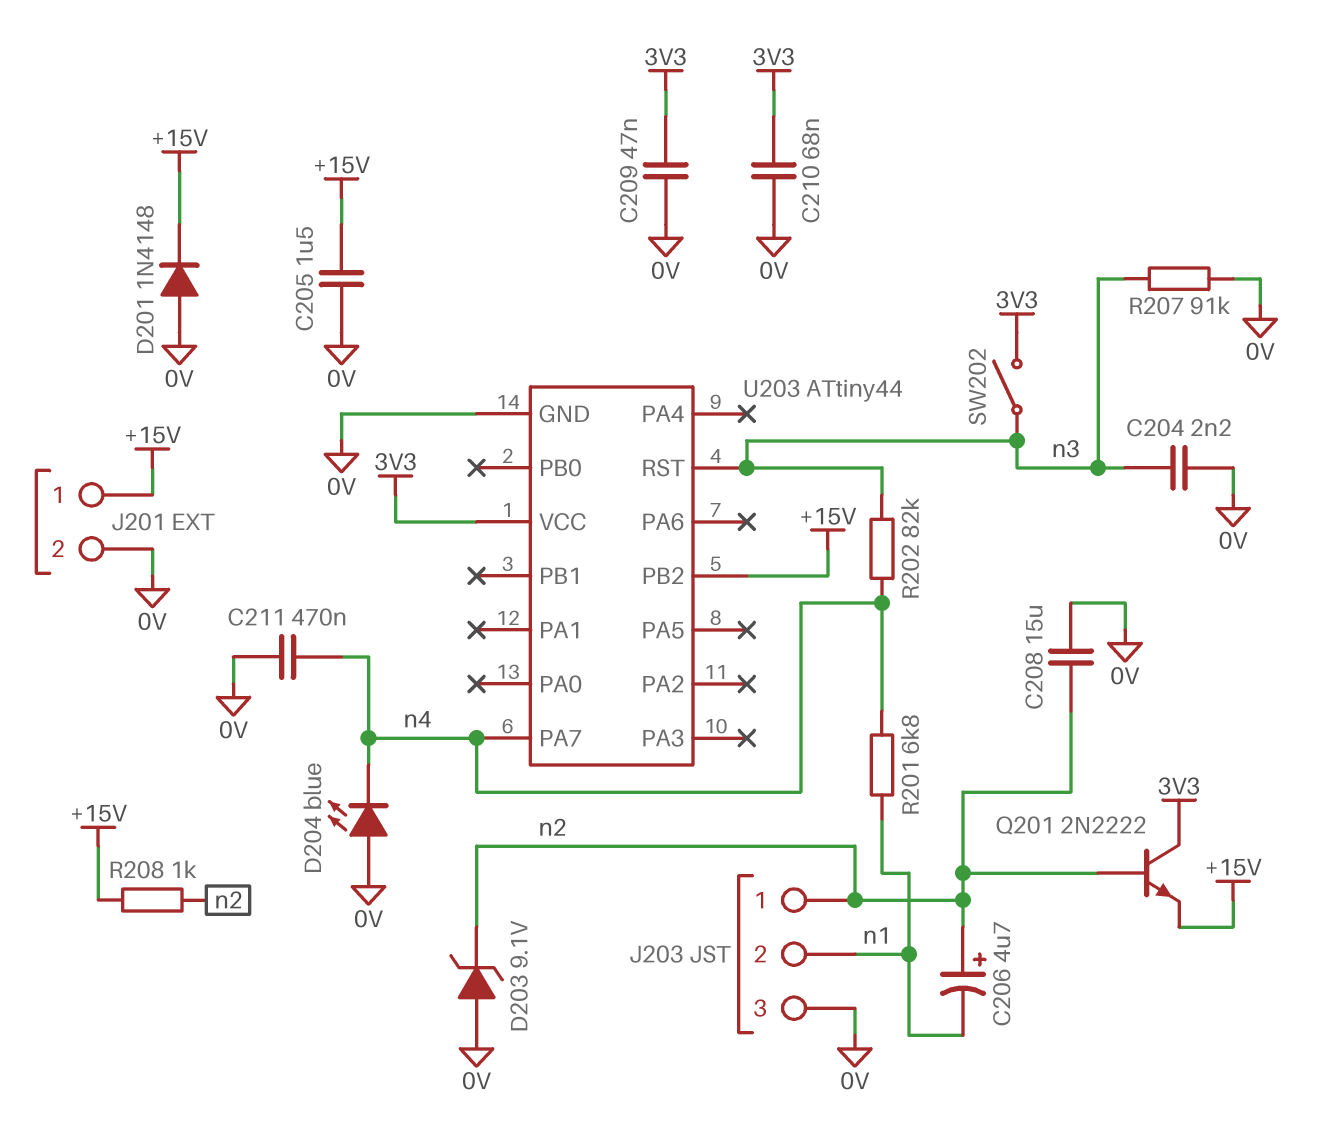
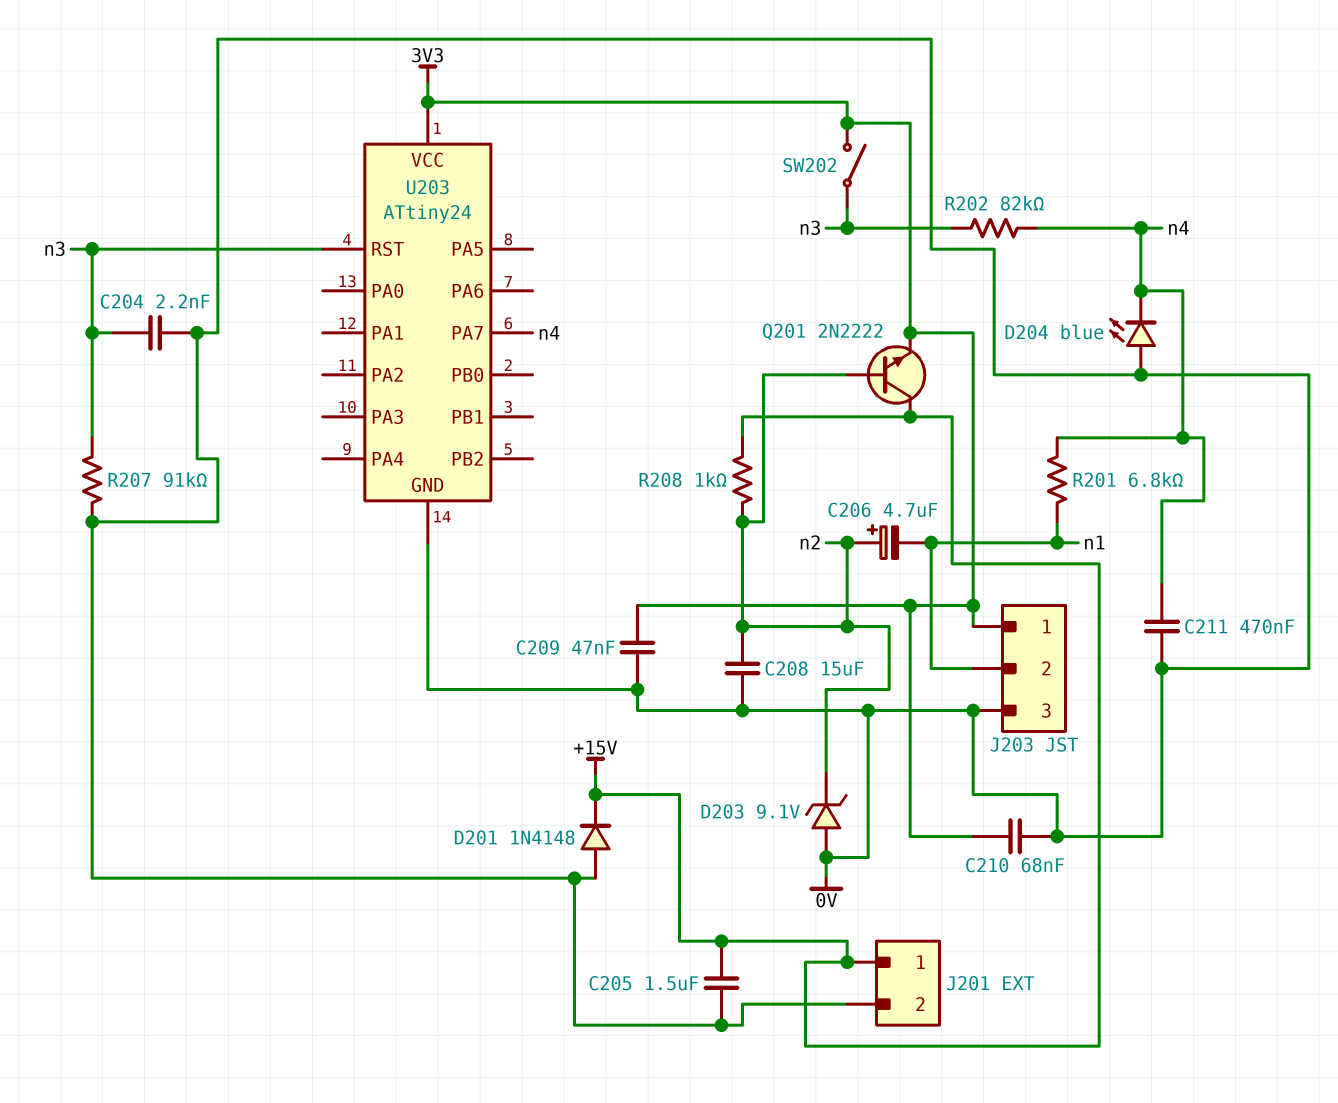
J203 pin 1: n2 -> 3V3
Q201: NPN 2N2222 (B n2, C 3V3, E +15V) -> NPN 2N2222 (B n2, C +15V, E 3V3)
U203: ATtiny44 -> ATtiny24
U203 pin PB2: +15V -> none

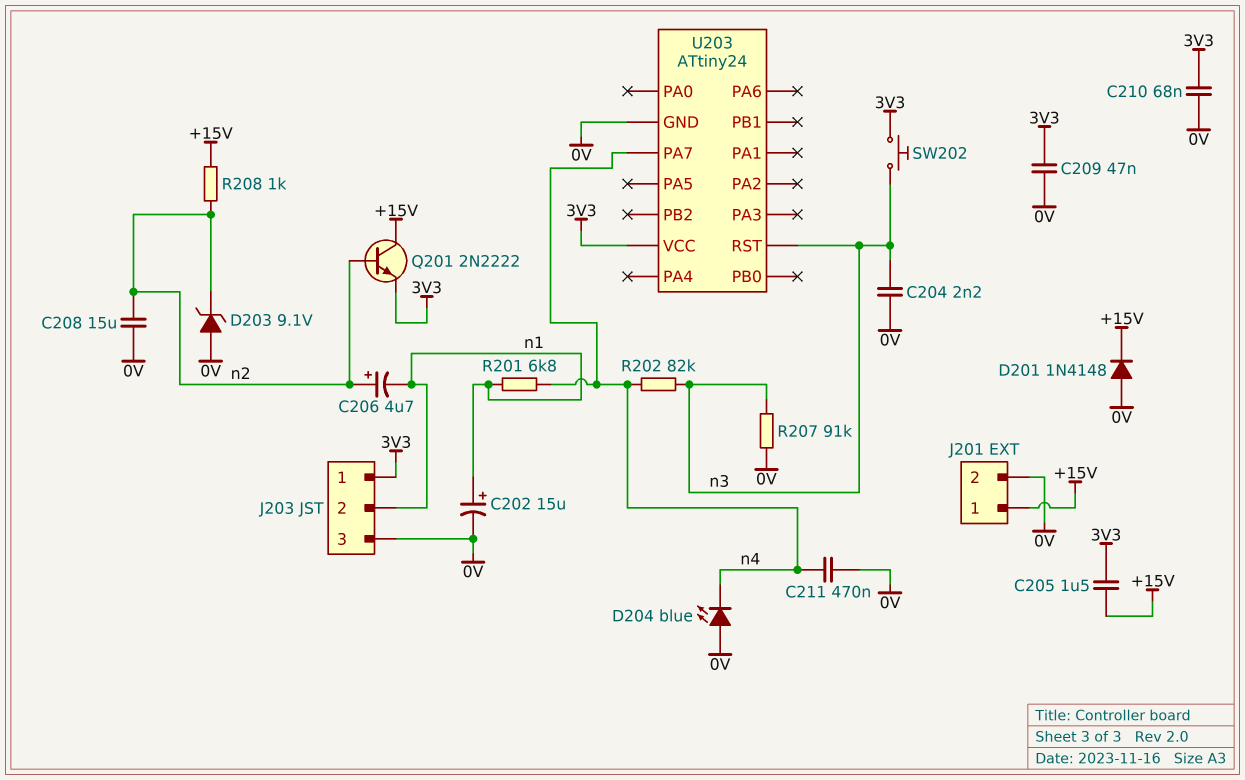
C202: none -> 15uF (plus n1, minus 0V)
C205: 1.5uF (+15V, 0V) -> 1.5uF (+15V, 3V3)
SW202: switch (3V3, n3) -> button (3V3, n3)

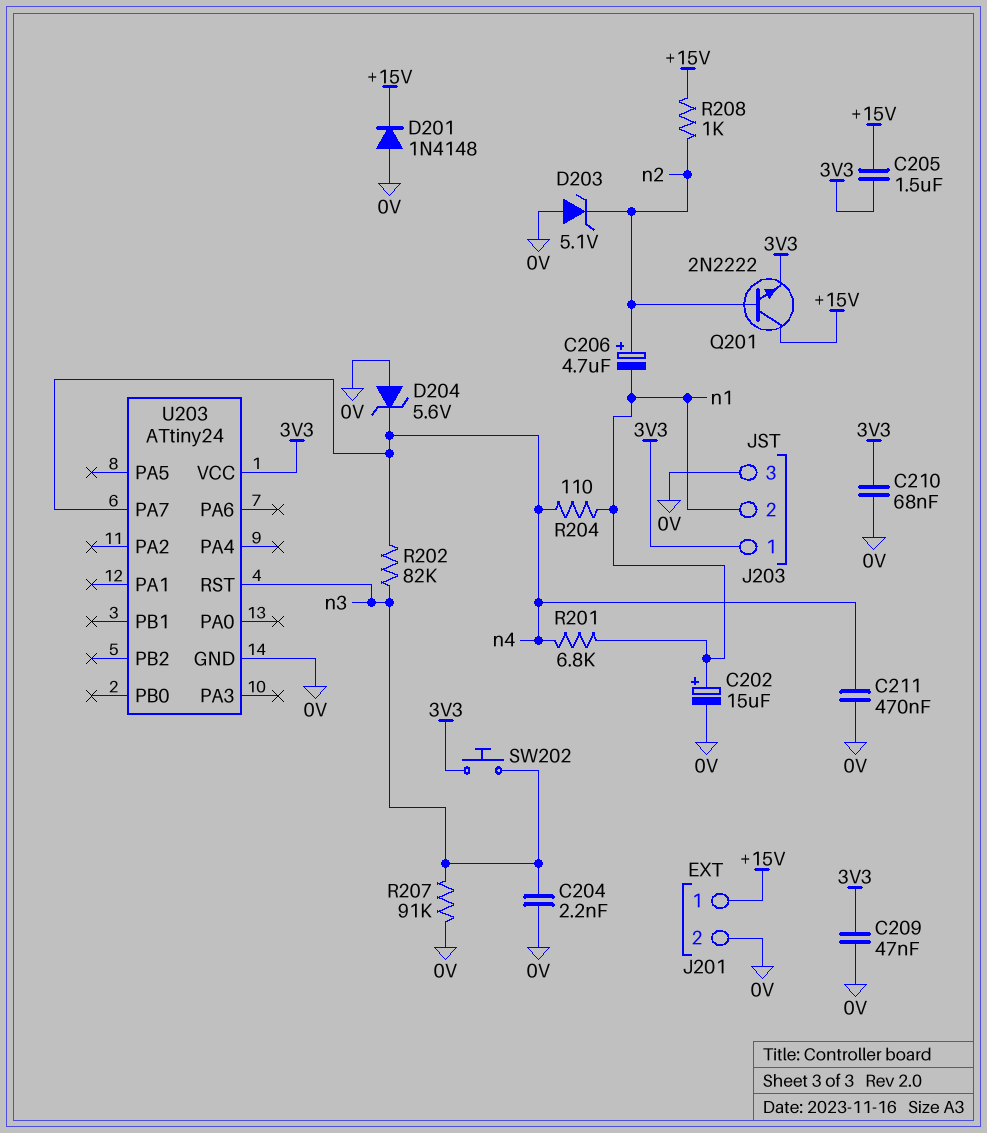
C208: 15uF (0V, n2) -> none
D203: zener 9.1V (A 0V, K n2) -> zener 5.1V (A 0V, K n2)
D204: LED blue (A 0V, K n4) -> zener 5.6V (A 0V, K n4)
R204: none -> 110 (n1, n4)

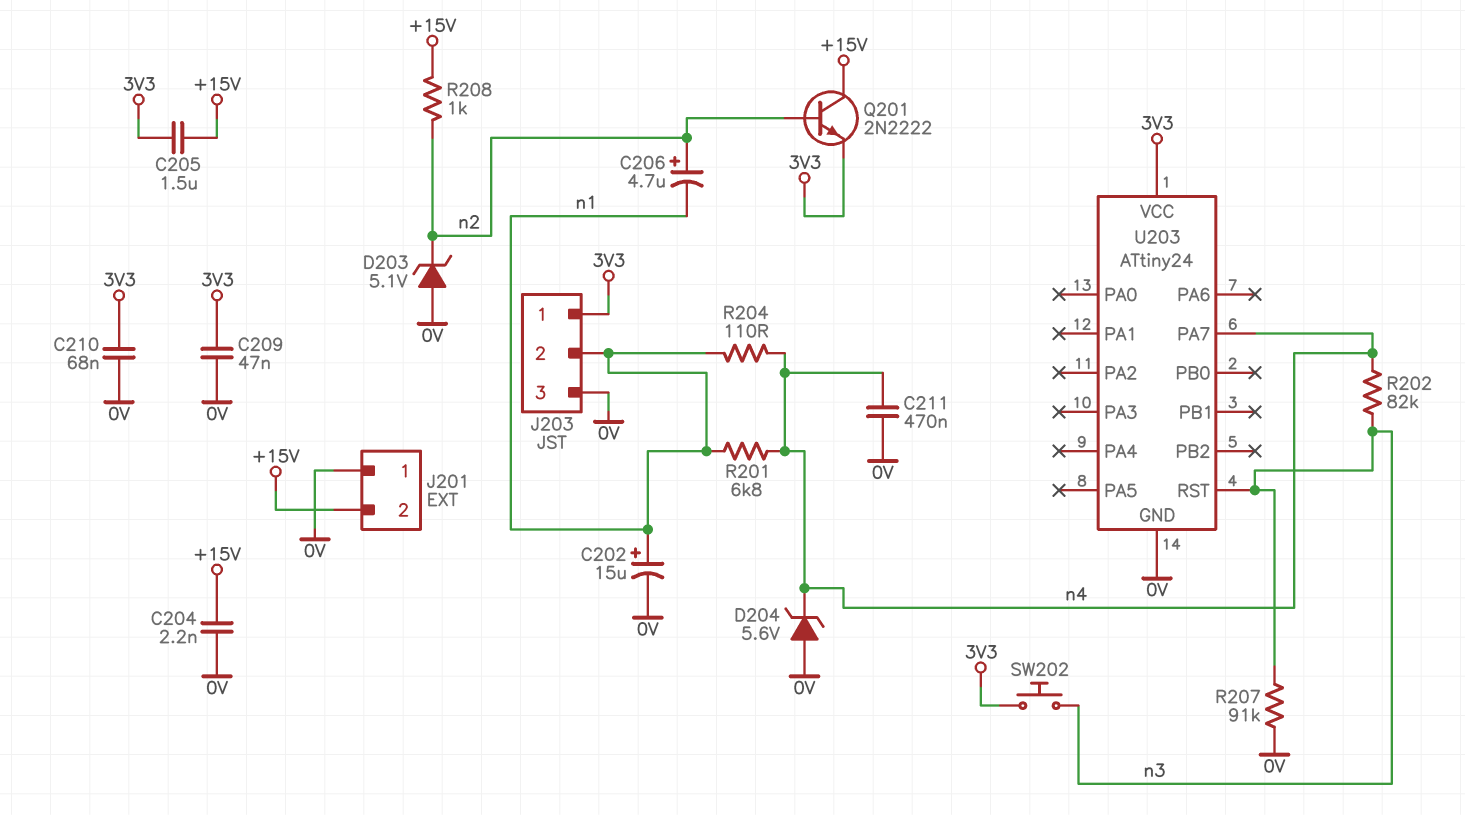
C204: 2.2nF (0V, n3) -> 2.2nF (+15V, 0V)
D201: diode 1N4148 (A 0V, K +15V) -> none
J201 pin 1: +15V -> 0V
J201 pin 2: 0V -> +15V

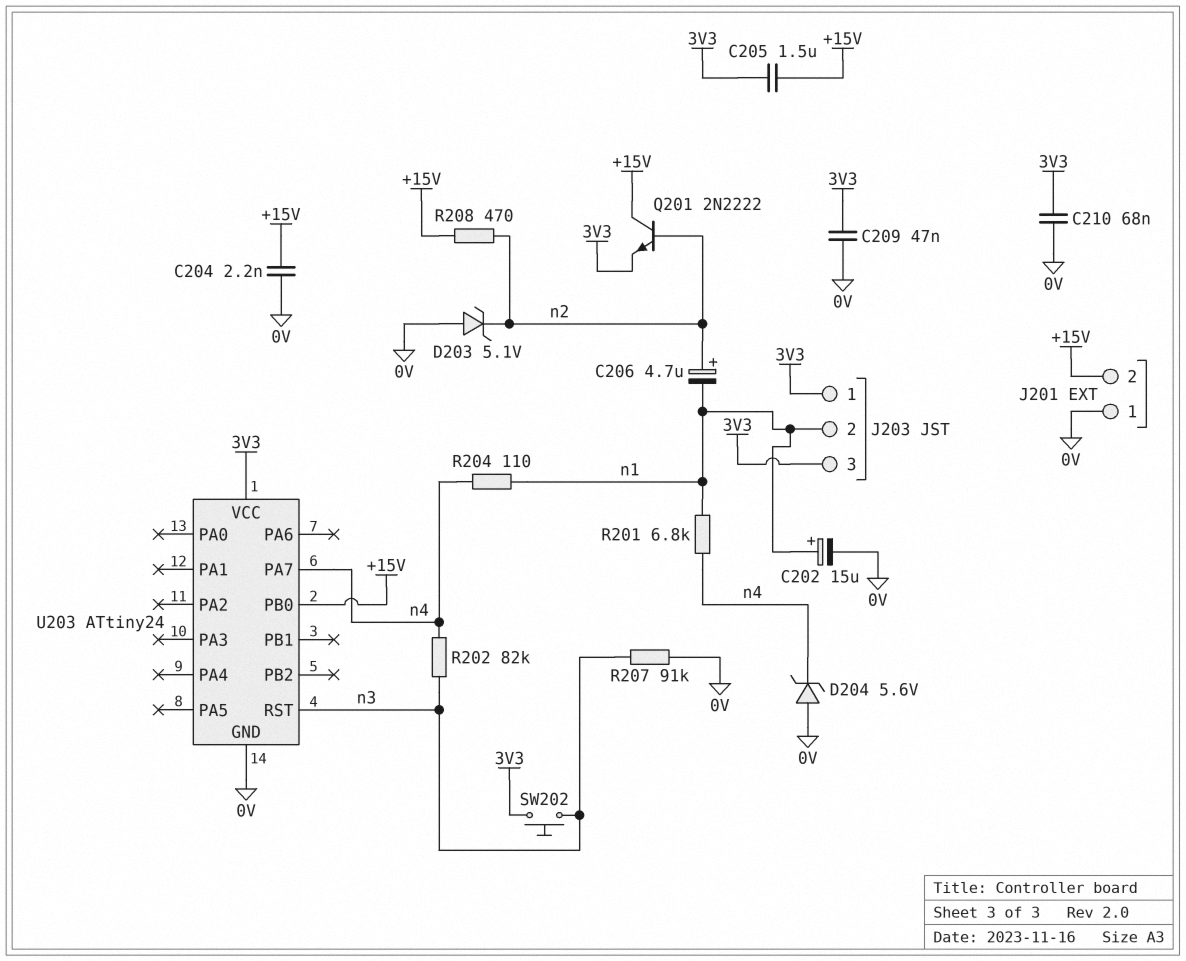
C211: 470nF (0V, n4) -> none
J203 pin 3: 0V -> 3V3
R208: 1k (+15V, n2) -> 470 (+15V, n2)
U203 pin PB0: none -> +15V

